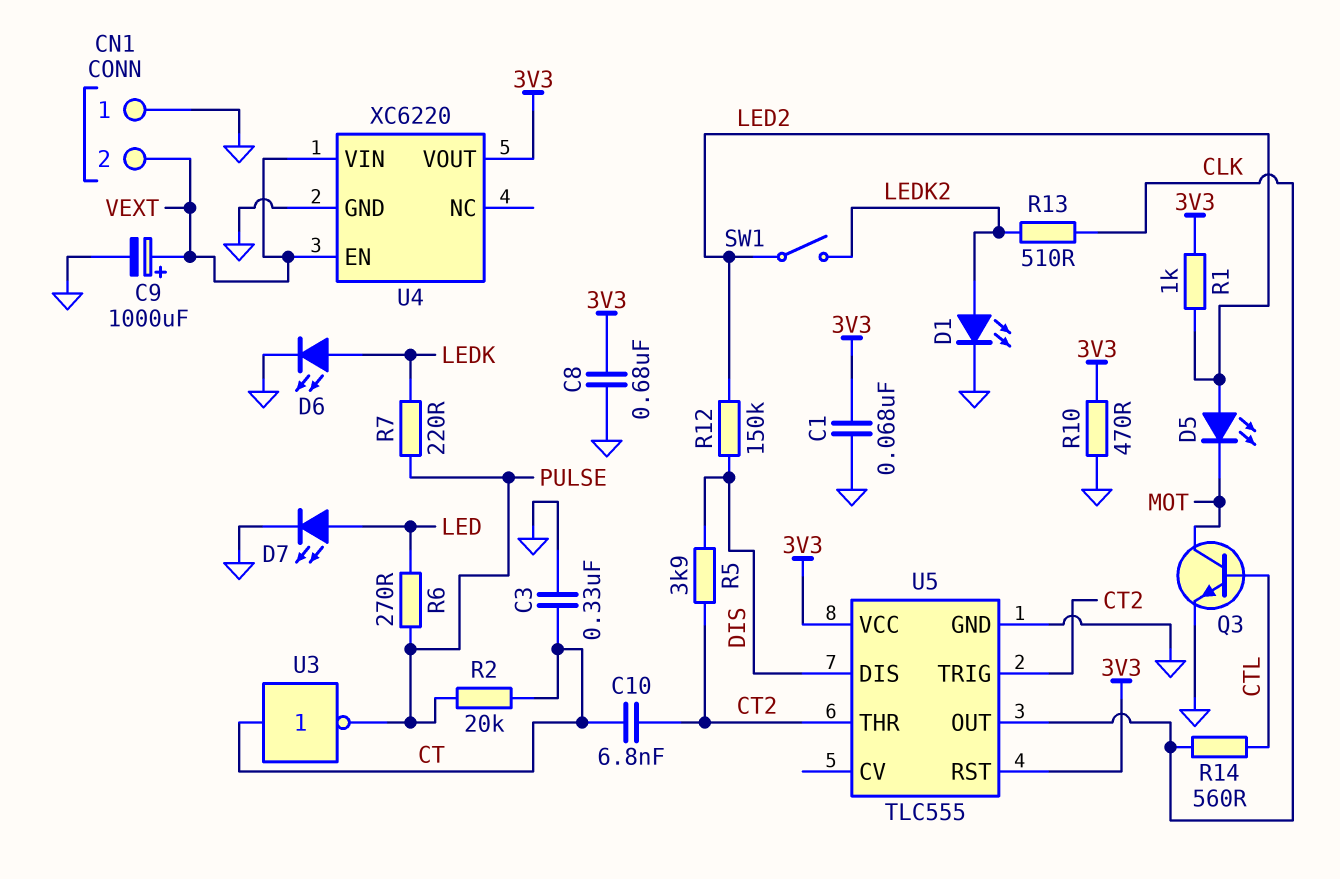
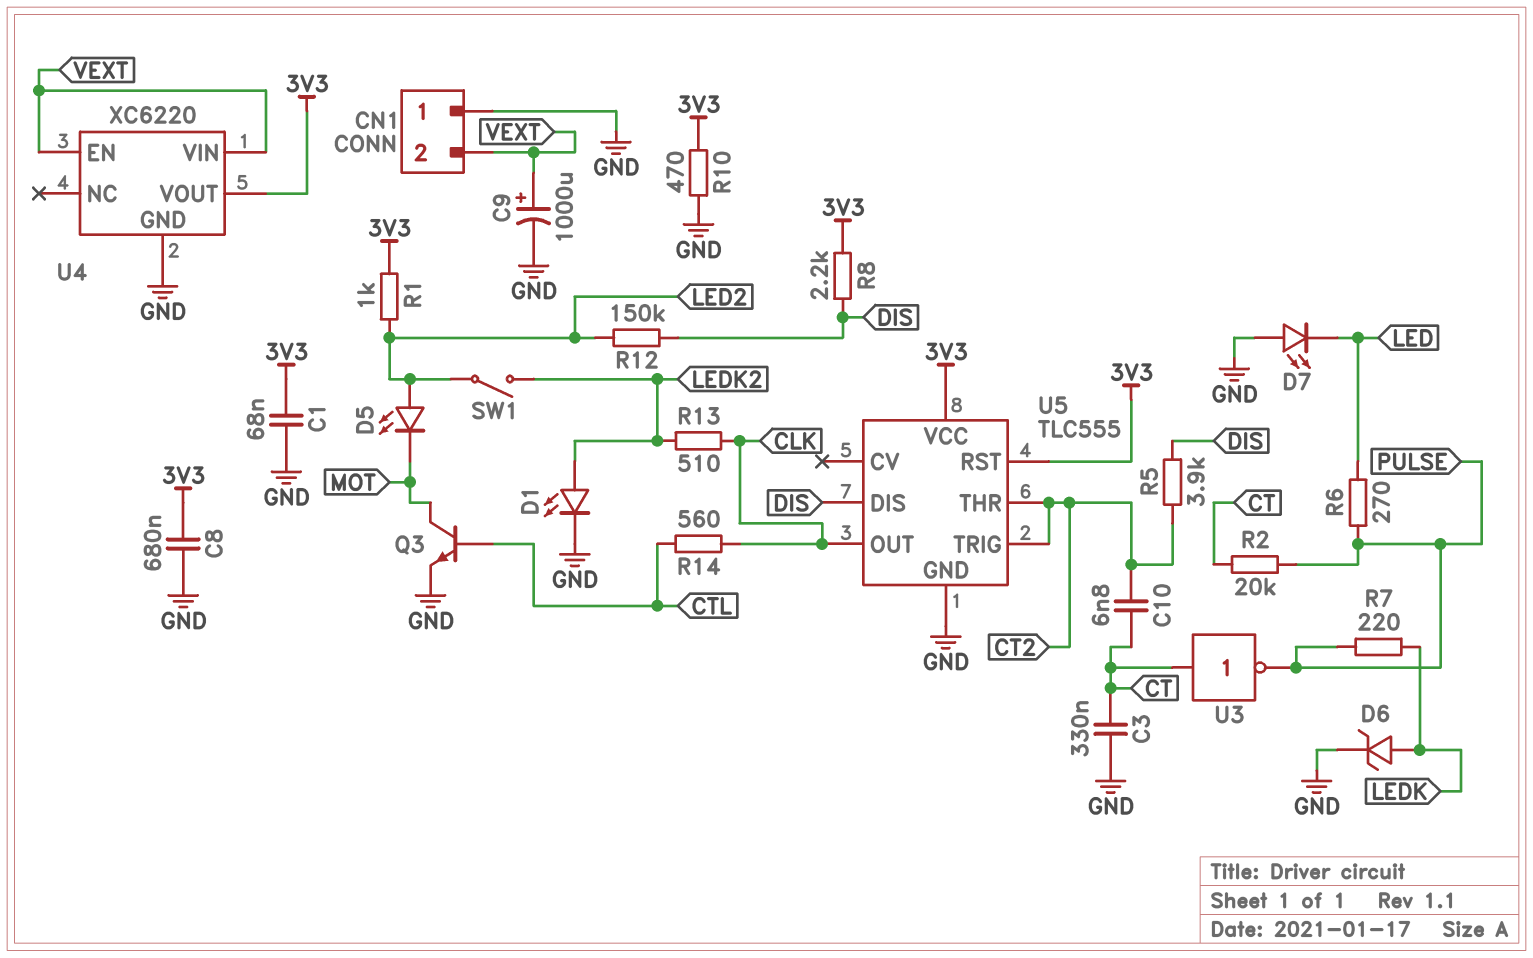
D6: LED (A LEDK, K GND) -> zener (A LEDK, K GND)
D7: LED (A LED, K GND) -> LED (A GND, K LED)
R8: none -> 2.2k (3V3, DIS)

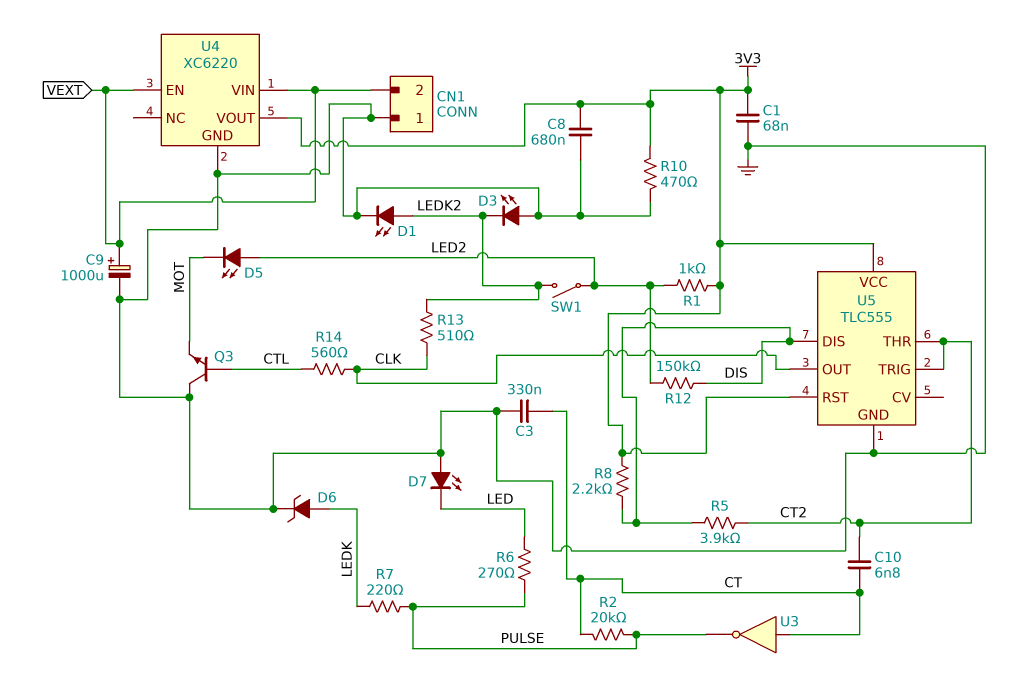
D3: none -> LED (A GND, K LEDK2)
Q3: NPN (B CTL, C MOT, E GND) -> NPN (B CTL, C GND, E MOT)

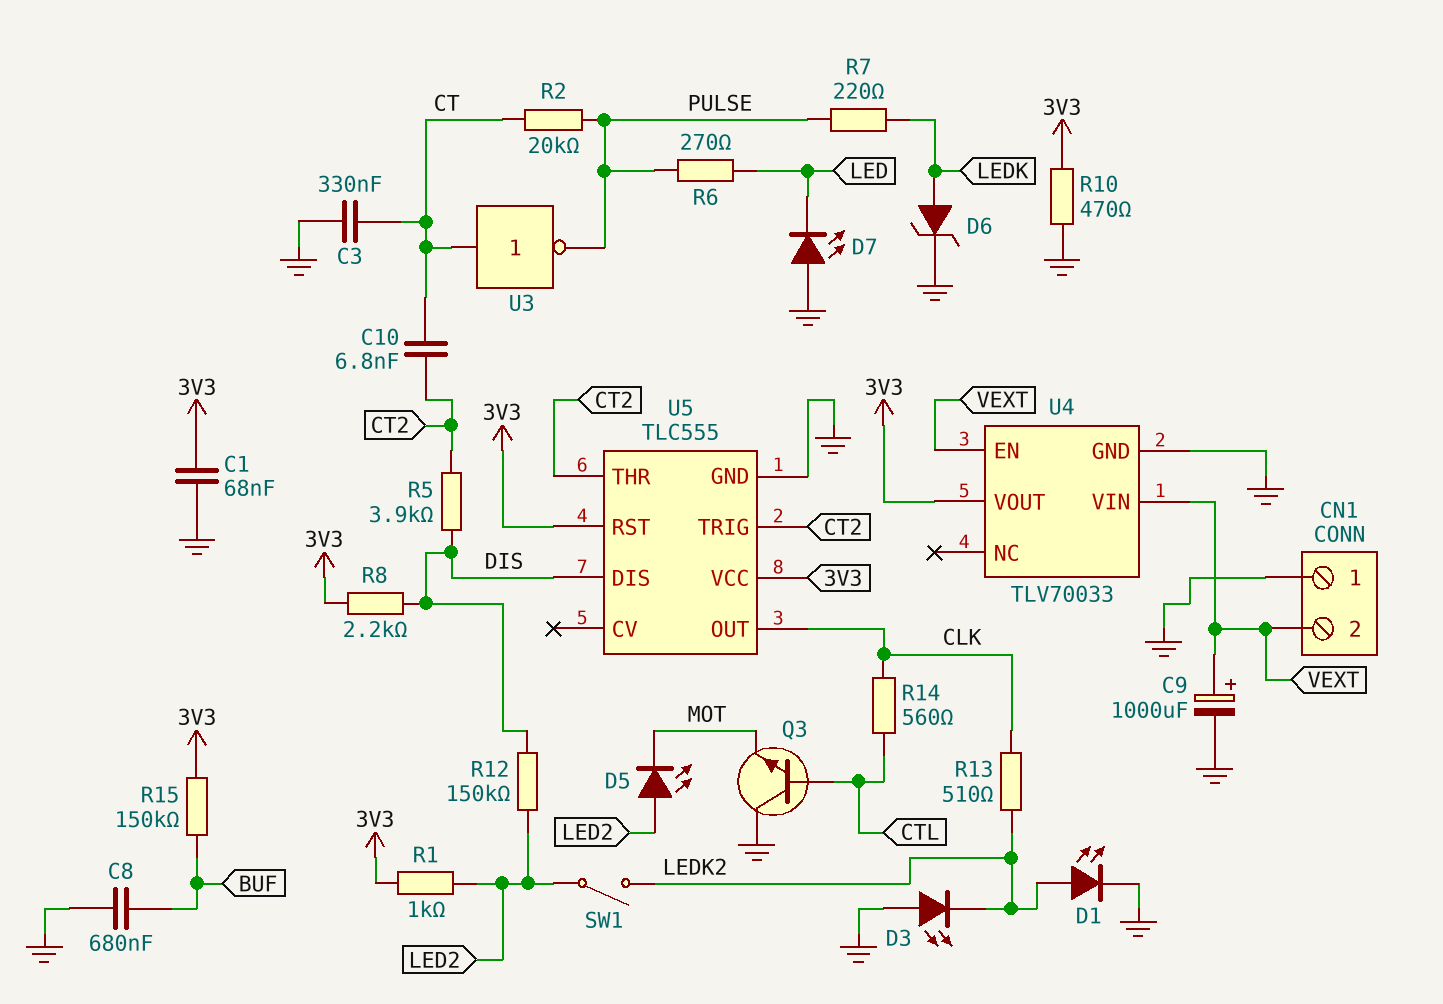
C8: 680nF (3V3, GND) -> 680nF (BUF, GND)
R15: none -> 150k (3V3, BUF)
U4: XC6220 -> TLV70033

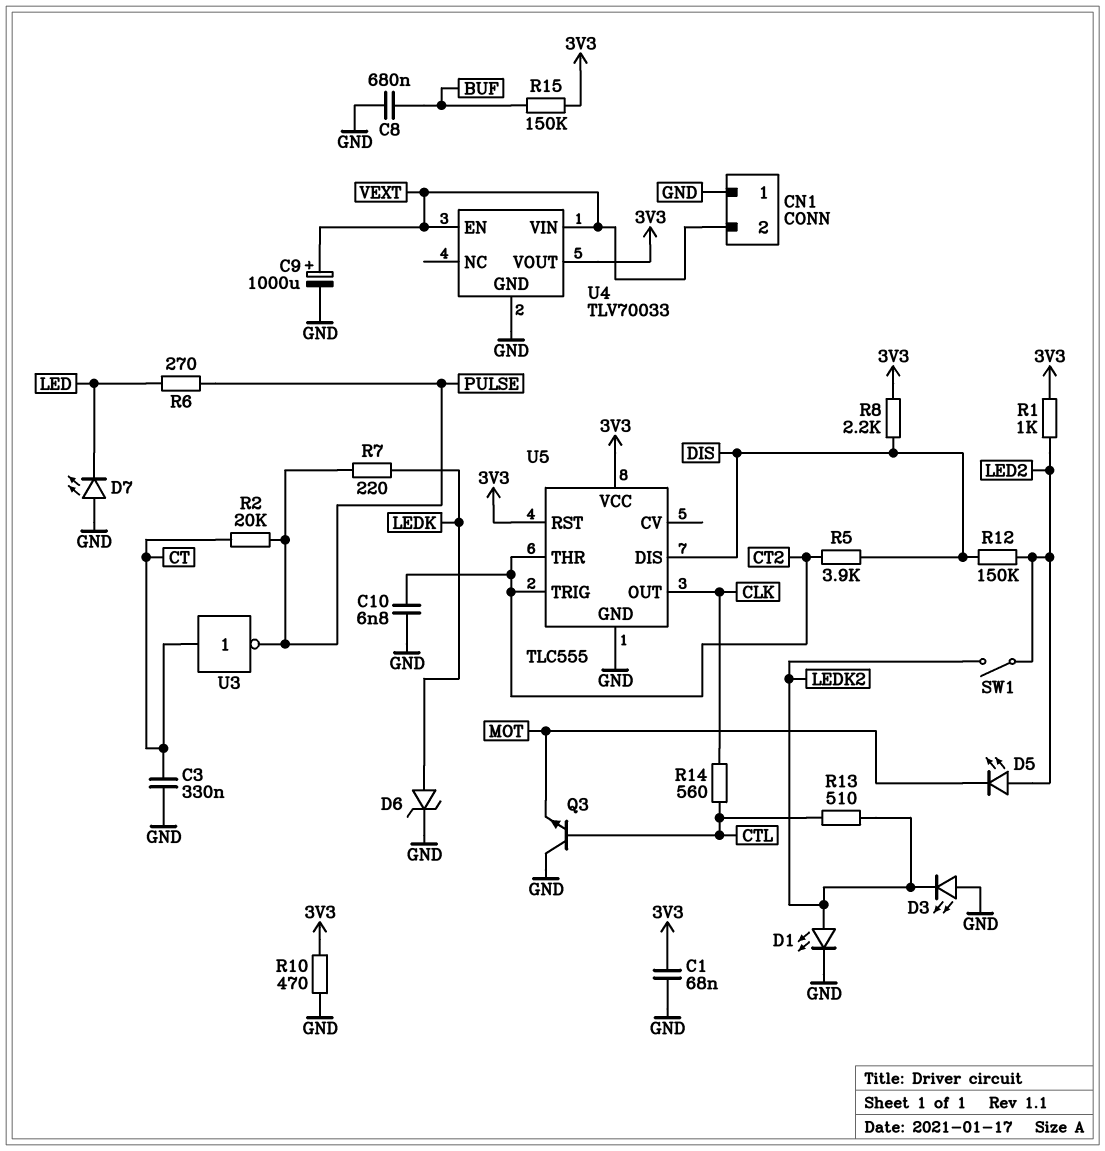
C10: 6.8nF (CT, CT2) -> 6.8nF (CT2, GND)
R13: 510 (CLK, LEDK2) -> 510 (CTL, LEDK2)

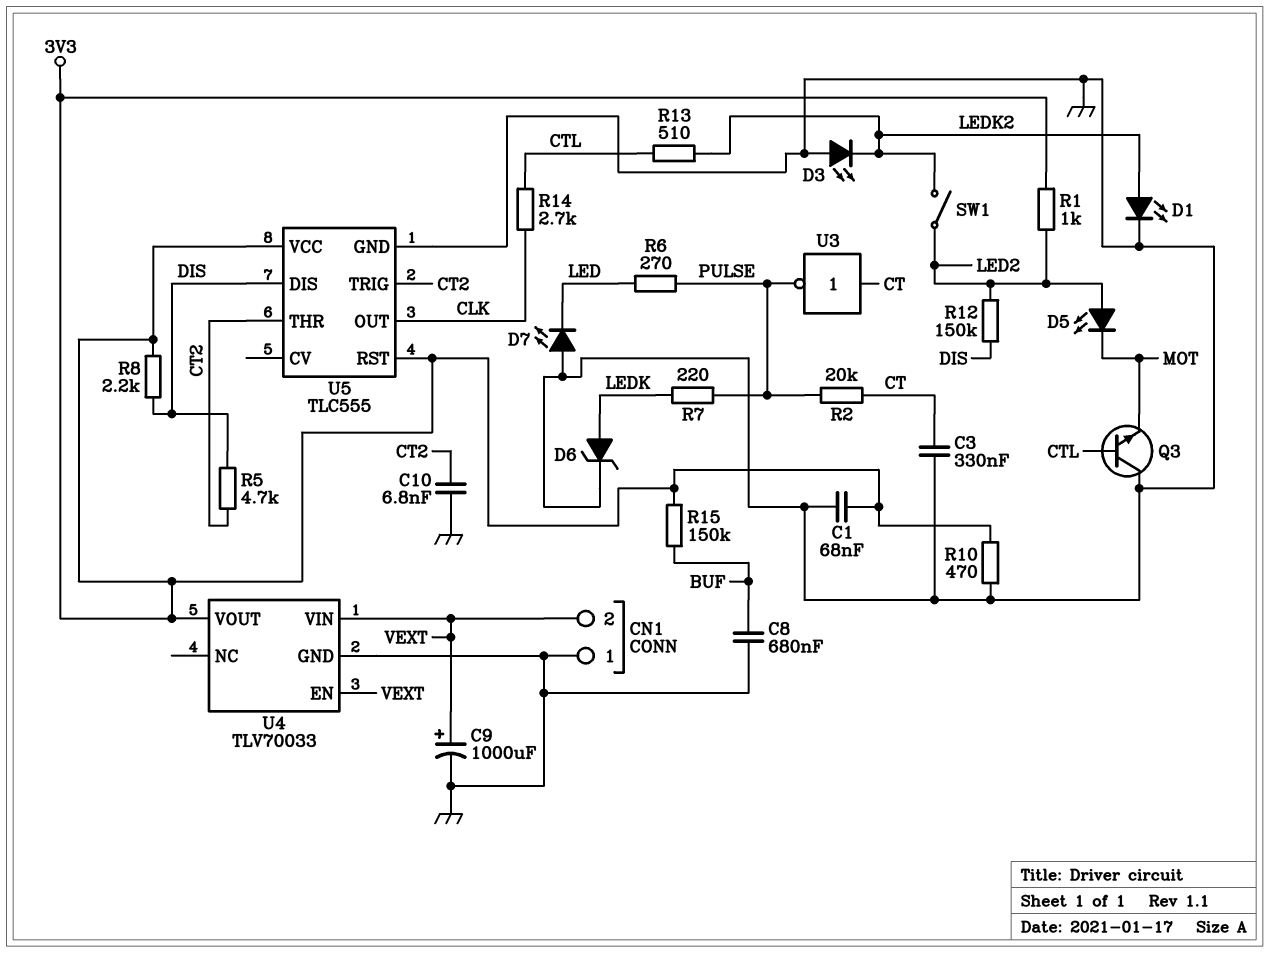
R5: 3.9k (CT2, DIS) -> 4.7k (CT2, DIS)
R14: 560 (CLK, CTL) -> 2.7k (CLK, CTL)

